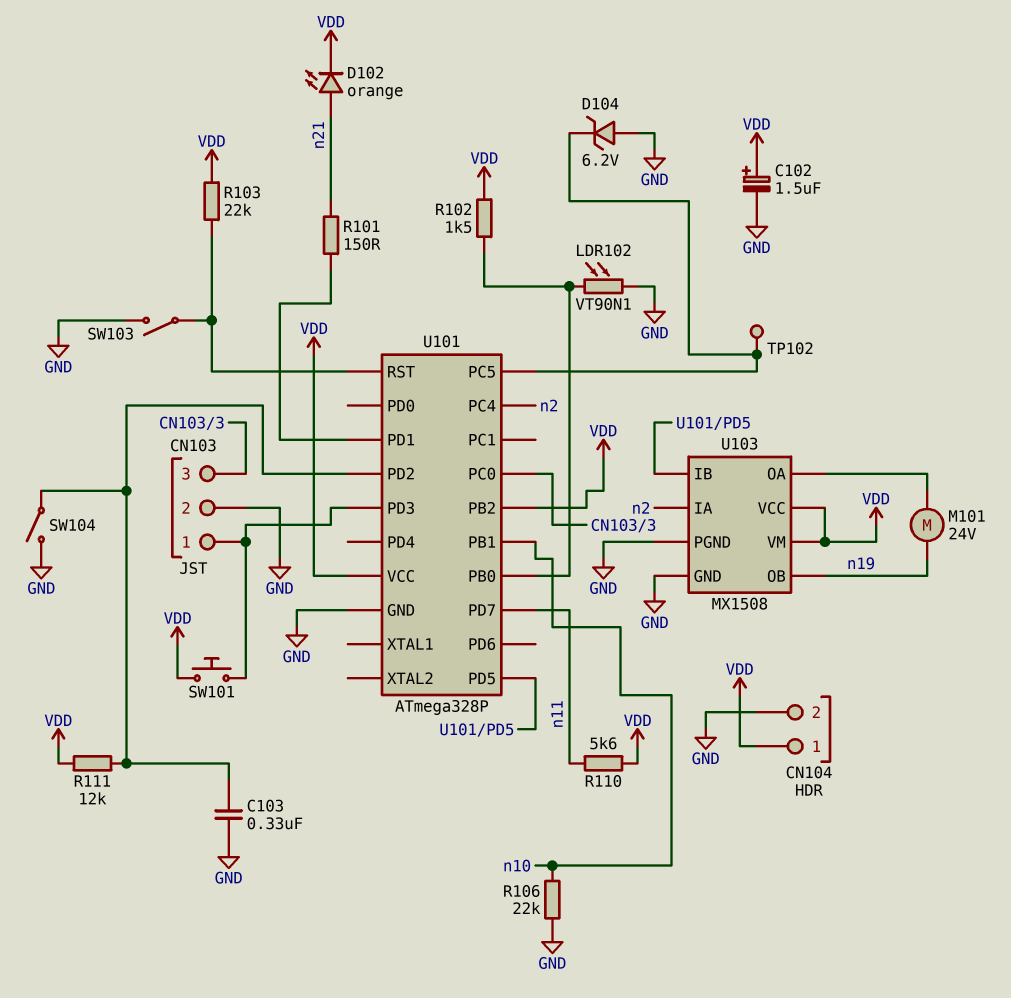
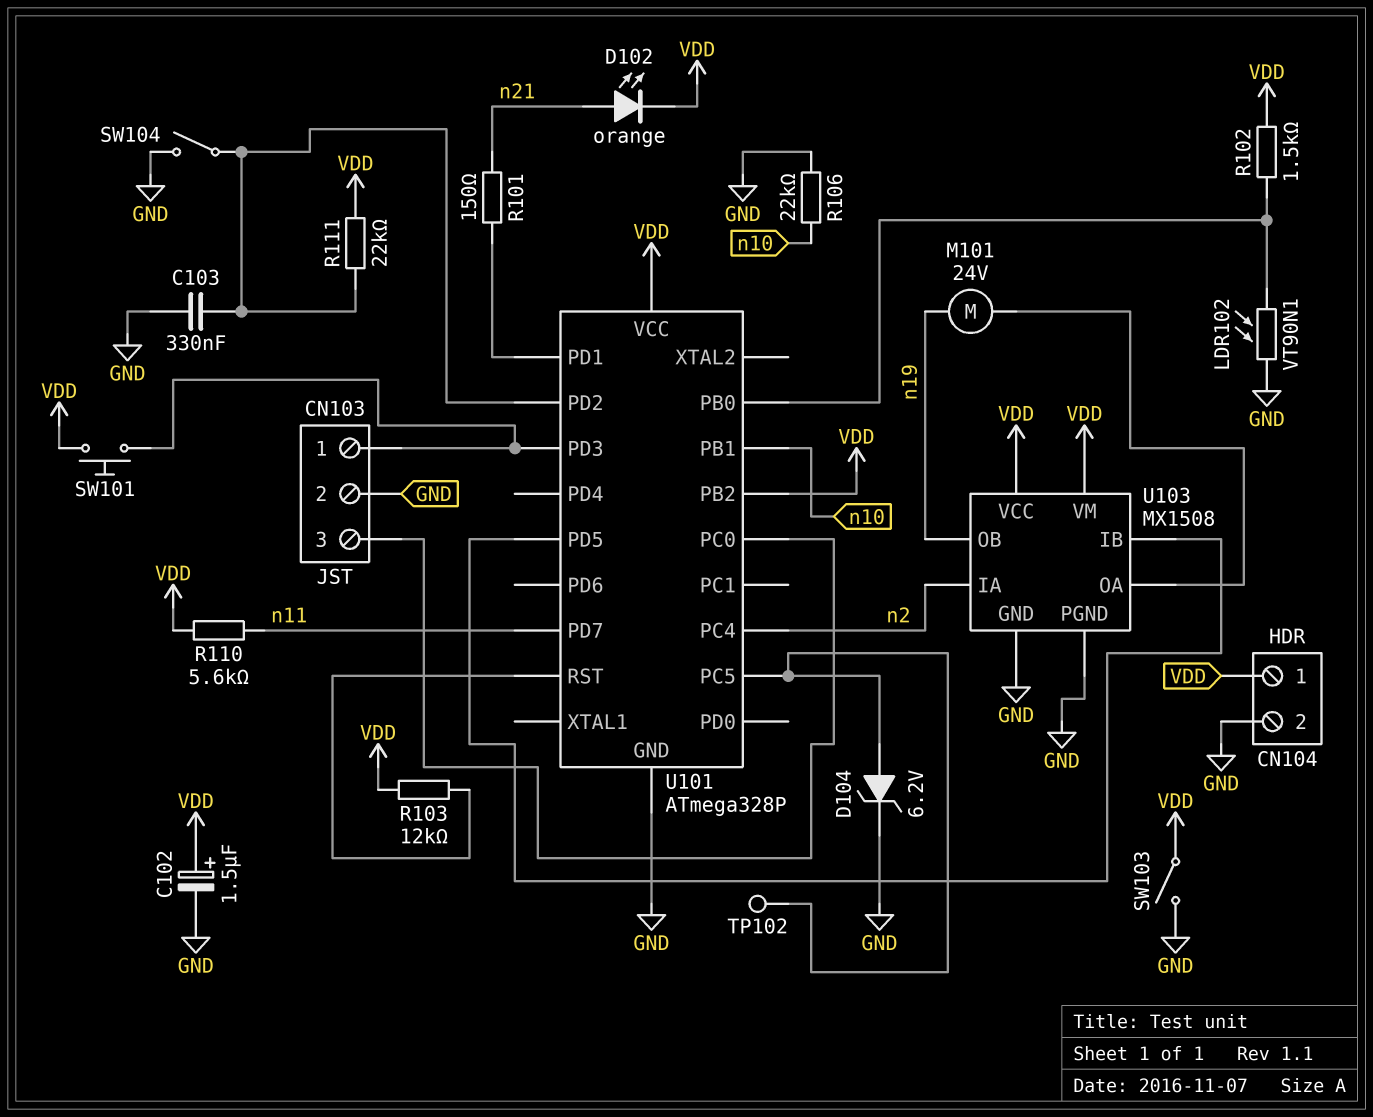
D104: zener 6.2V (A GND, K U101/PC5) -> zener 6.2V (A U101/PC5, K GND)
R103: 22k (U101/RST, VDD) -> 12k (U101/RST, VDD)
R111: 12k (U101/PD2, VDD) -> 22k (U101/PD2, VDD)
SW103: switch (GND, U101/RST) -> switch (GND, VDD)

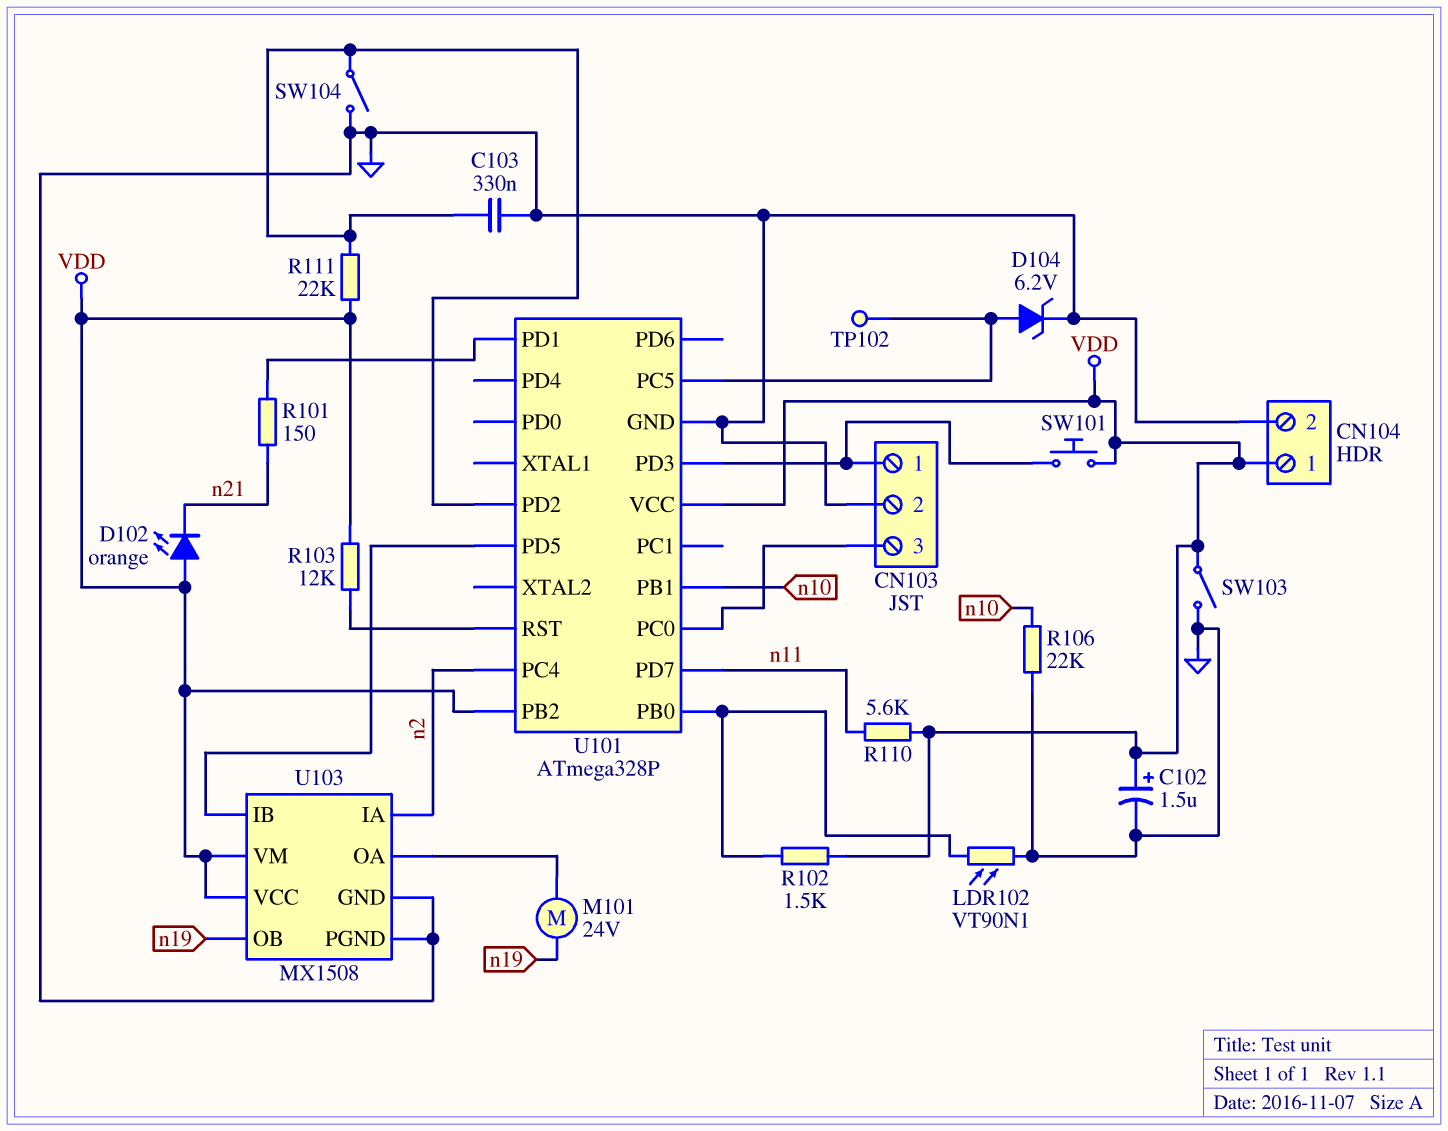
D102: LED orange (A n21, K VDD) -> LED orange (A VDD, K n21)

